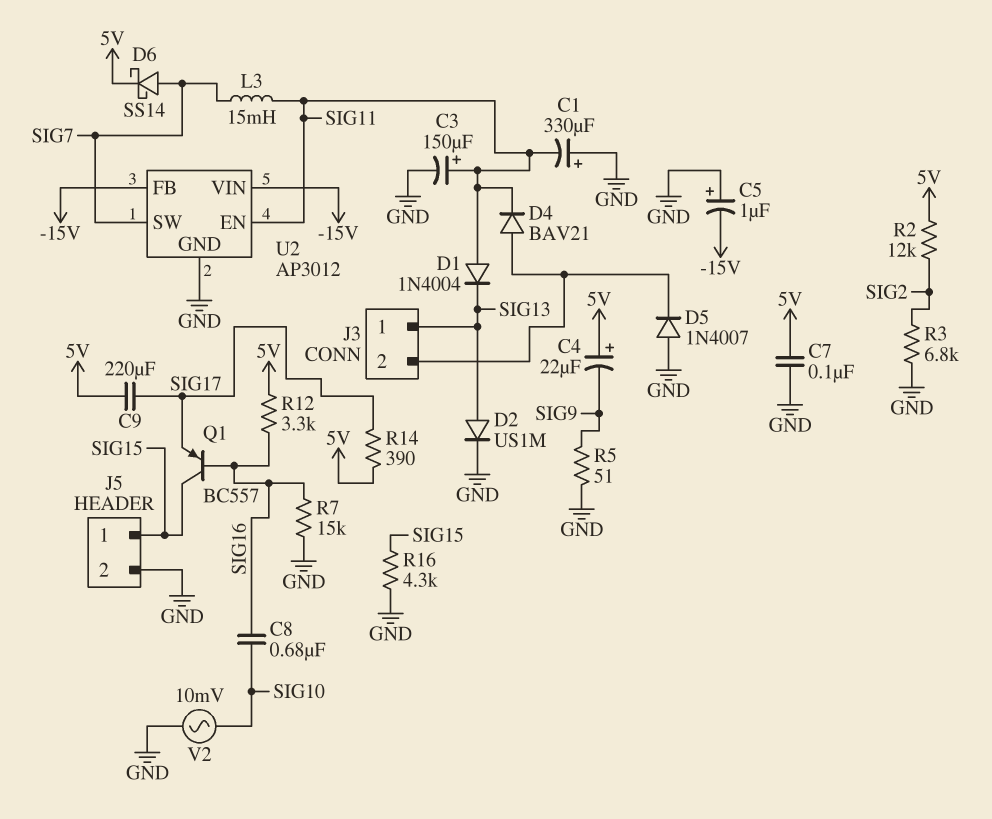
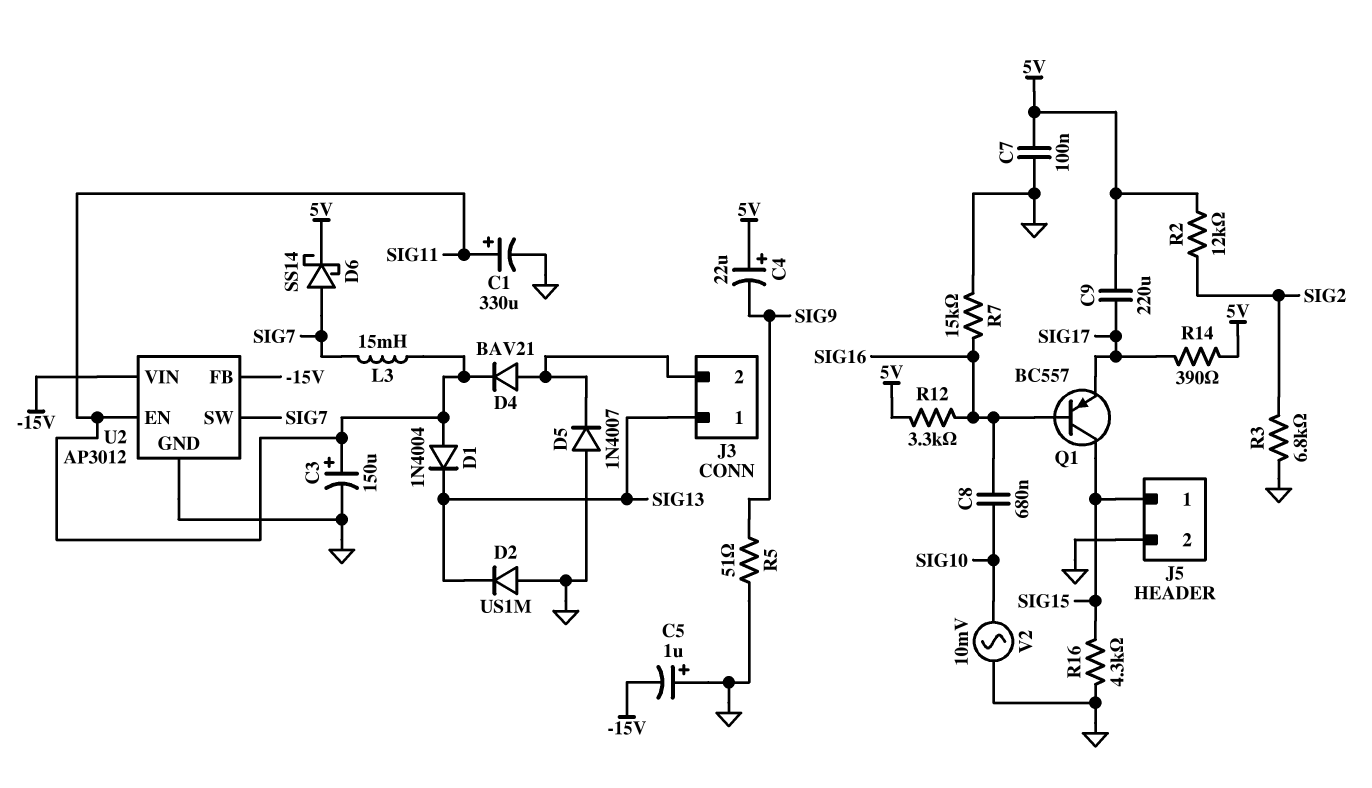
C1: 330uF (plus GND, minus SIG11) -> 330uF (plus SIG11, minus GND)
D2: diode US1M (A SIG13, K GND) -> diode US1M (A GND, K SIG13)

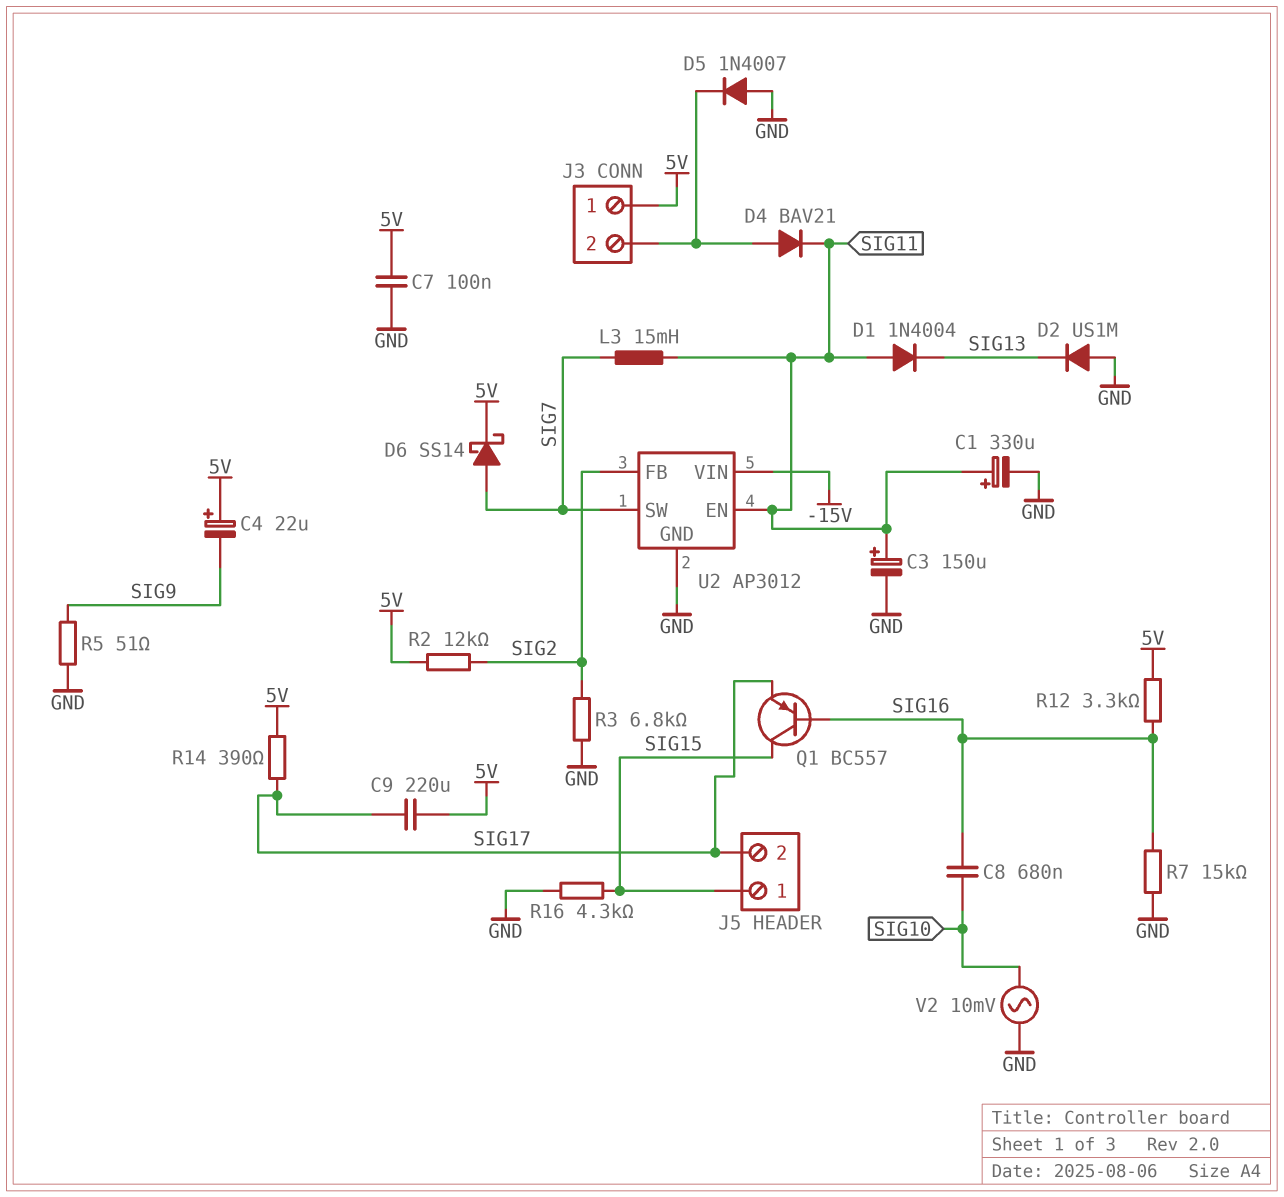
C5: 1uF (plus GND, minus -15V) -> none
J3 pin 1: SIG13 -> 5V
J5 pin 2: GND -> SIG17
U2 pin FB: -15V -> SIG2

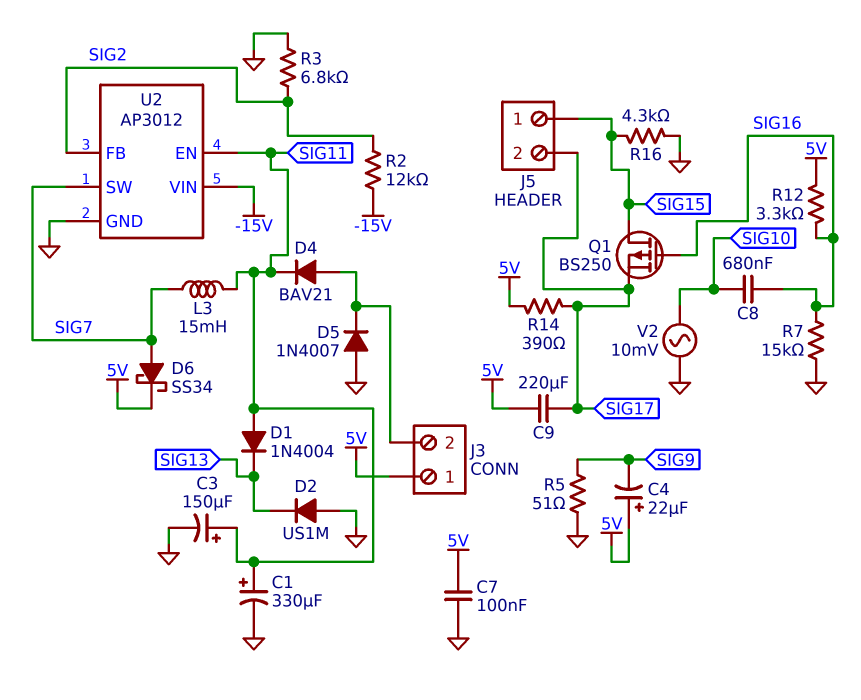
D6: schottky SS14 (A SIG7, K 5V) -> schottky SS34 (A SIG7, K 5V)
Q1: PNP BC557 (B SIG16, C SIG15, E SIG17) -> PMOS BS250 (G SIG16, D SIG15, S SIG17)
R2: 12k (5V, SIG2) -> 12k (-15V, SIG2)

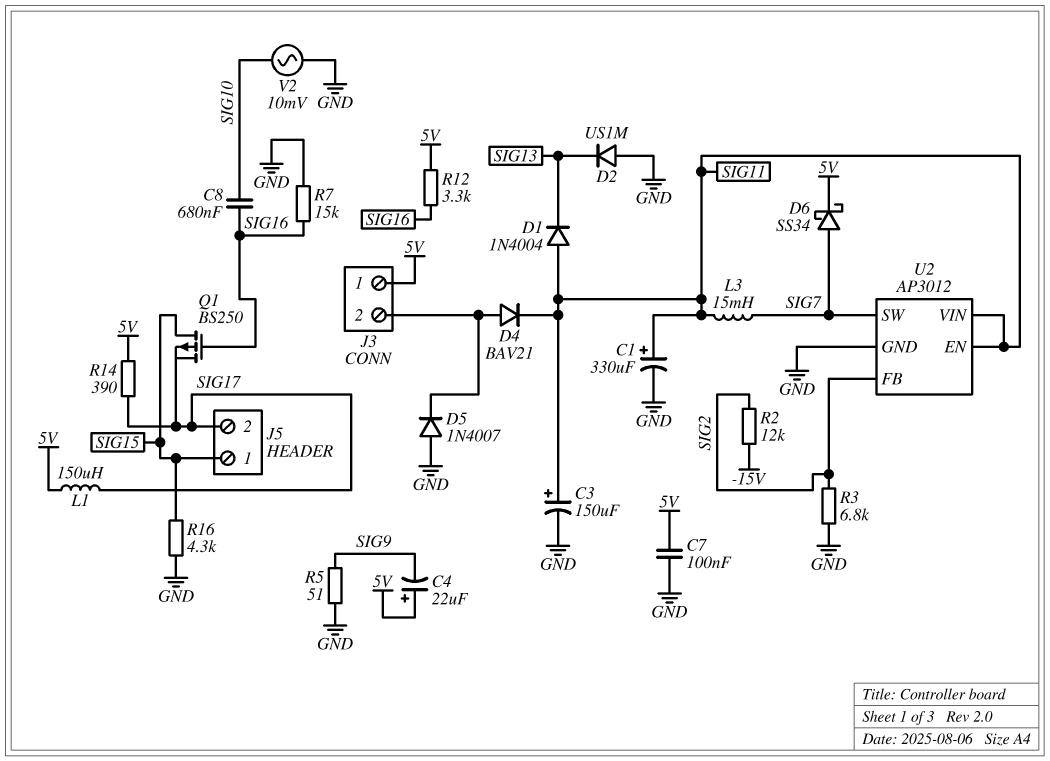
C9: 220uF (5V, SIG17) -> none
L1: none -> 150uH (5V, SIG17)
U2 pin VIN: -15V -> SIG11

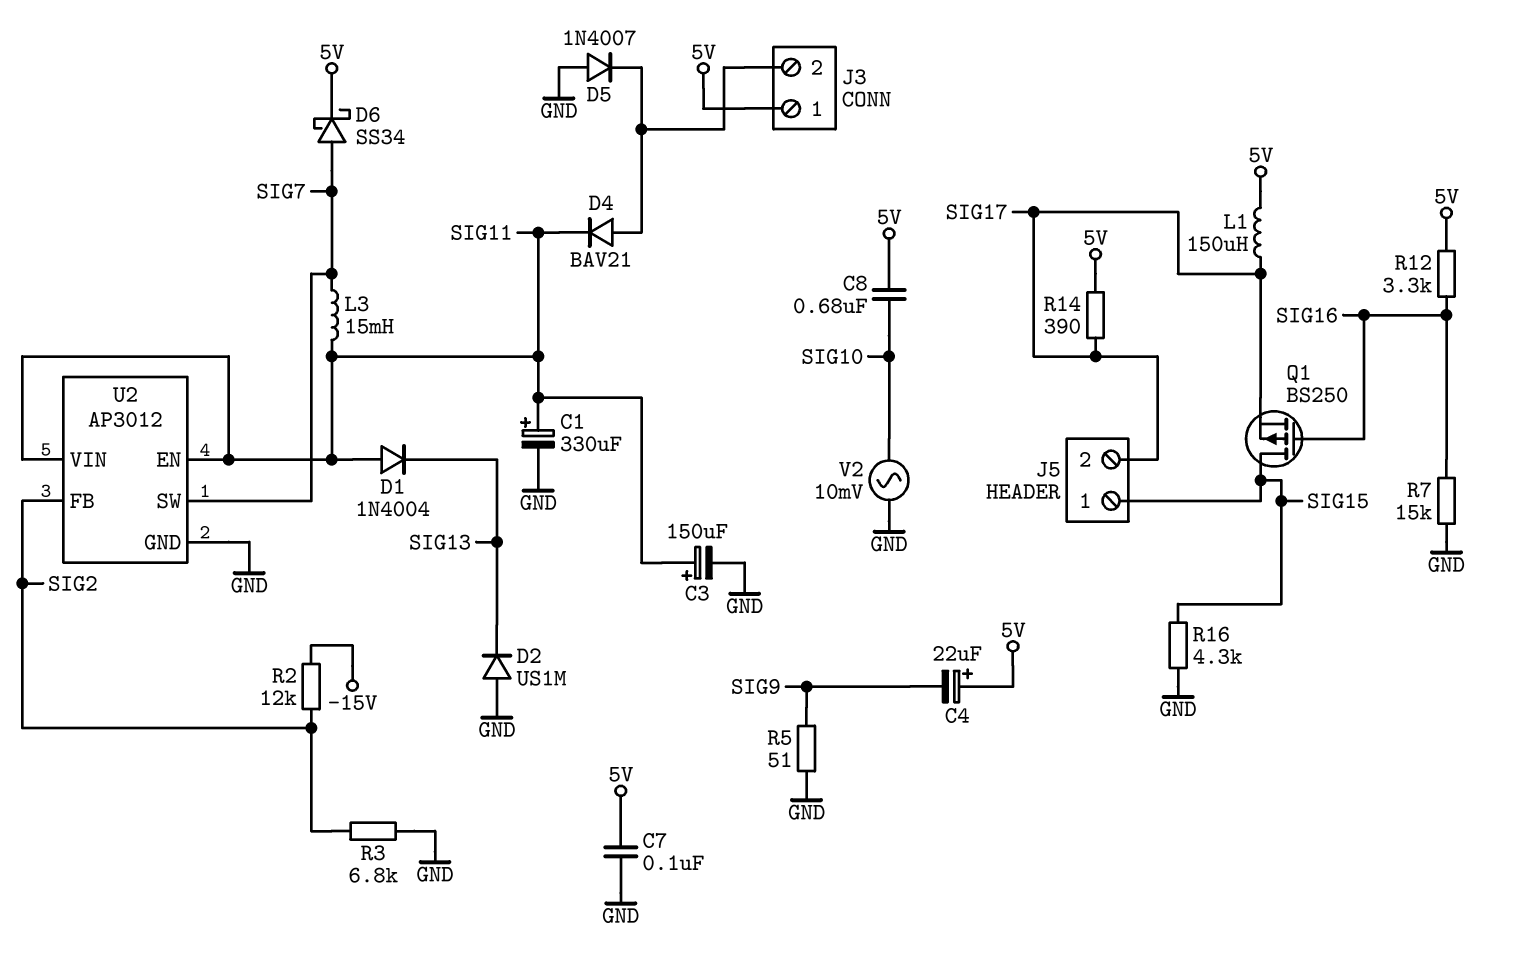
C8: 680nF (SIG10, SIG16) -> 680nF (5V, SIG10)

